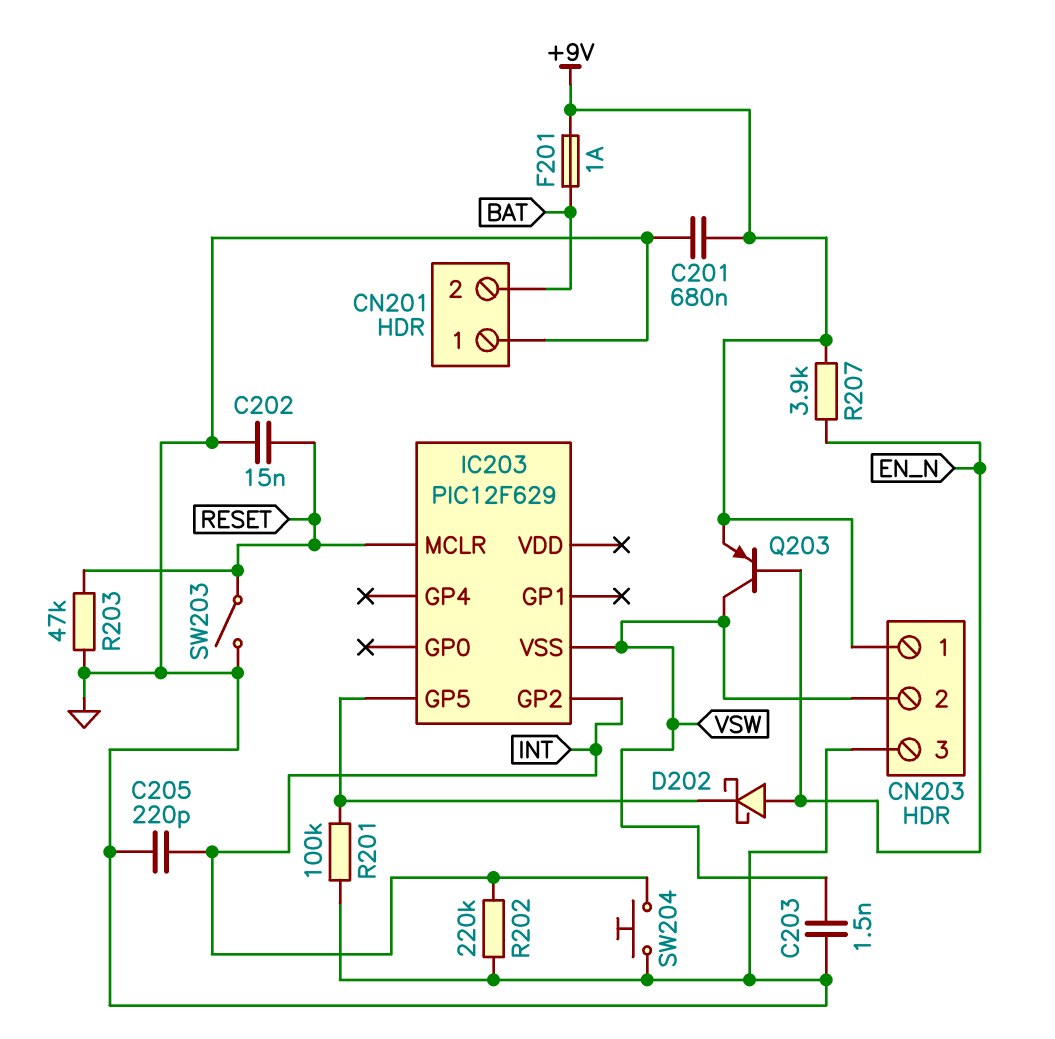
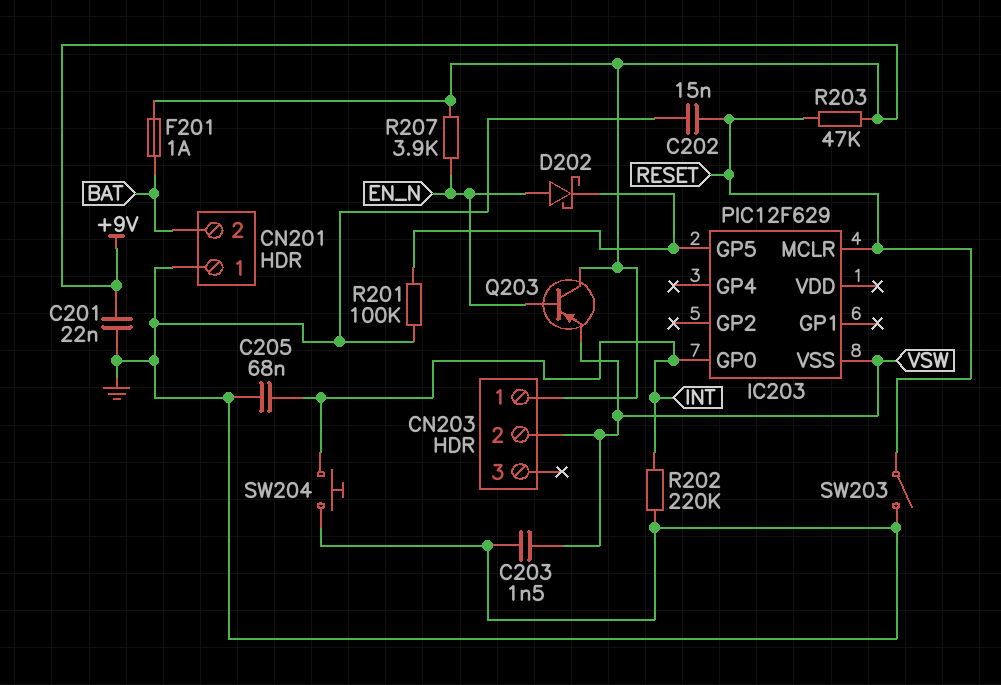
C201: 680nF (+9V, GND) -> 22nF (+9V, GND)
C205: 220pF (GND, INT) -> 68nF (GND, INT)
CN203 pin 3: GND -> none
IC203 pin GP0: none -> INT
IC203 pin GP2: INT -> none
Q203: PNP (B EN_N, C VSW, E +9V) -> PNP (B EN_N, C +9V, E VSW)
R203: 47k (GND, RESET) -> 47k (+9V, RESET)

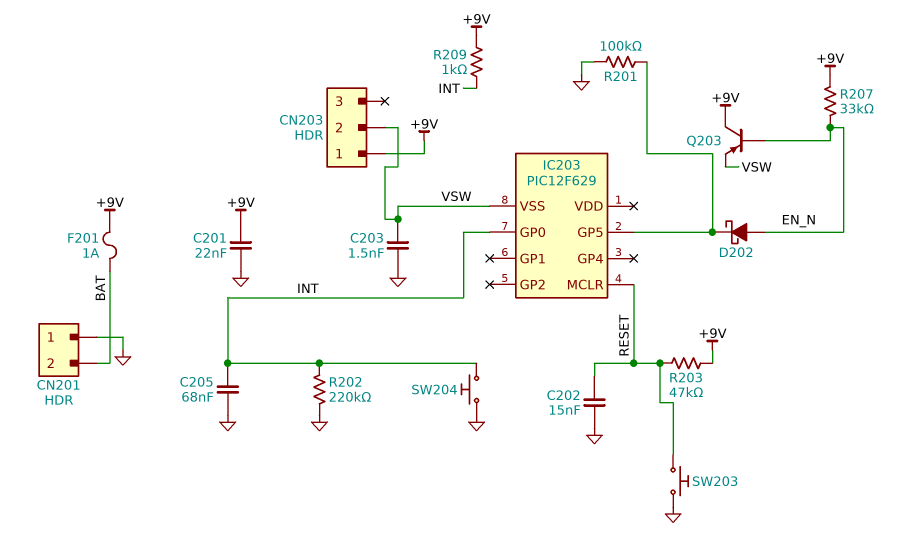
R207: 3.9k (+9V, EN_N) -> 33k (+9V, EN_N)
R209: none -> 1k (+9V, INT)
SW203: switch (GND, RESET) -> button (GND, RESET)

